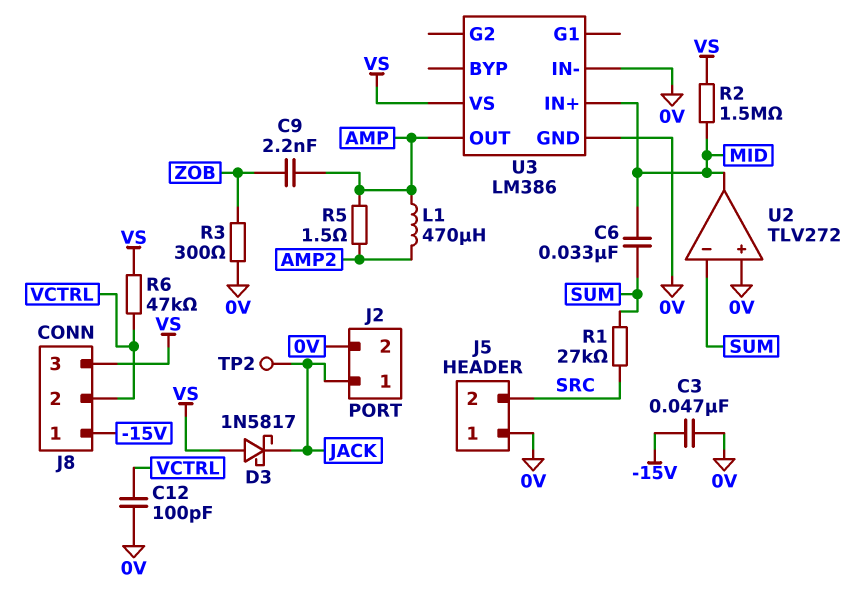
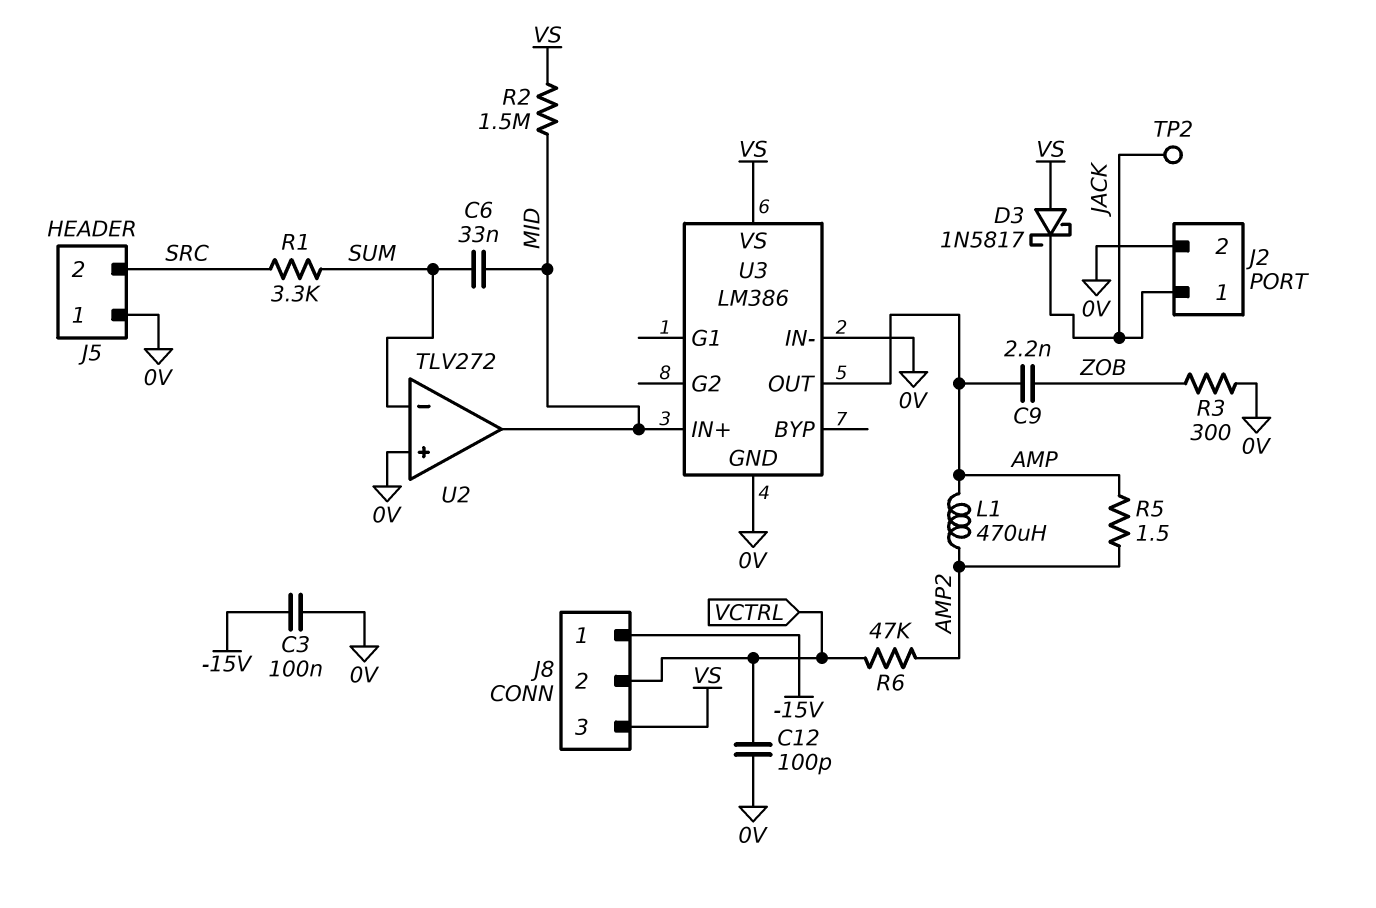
C3: 47nF (-15V, 0V) -> 100nF (-15V, 0V)
R1: 27k (SRC, SUM) -> 3.3k (SRC, SUM)
R6: 47k (VCTRL, VS) -> 47k (AMP2, VCTRL)

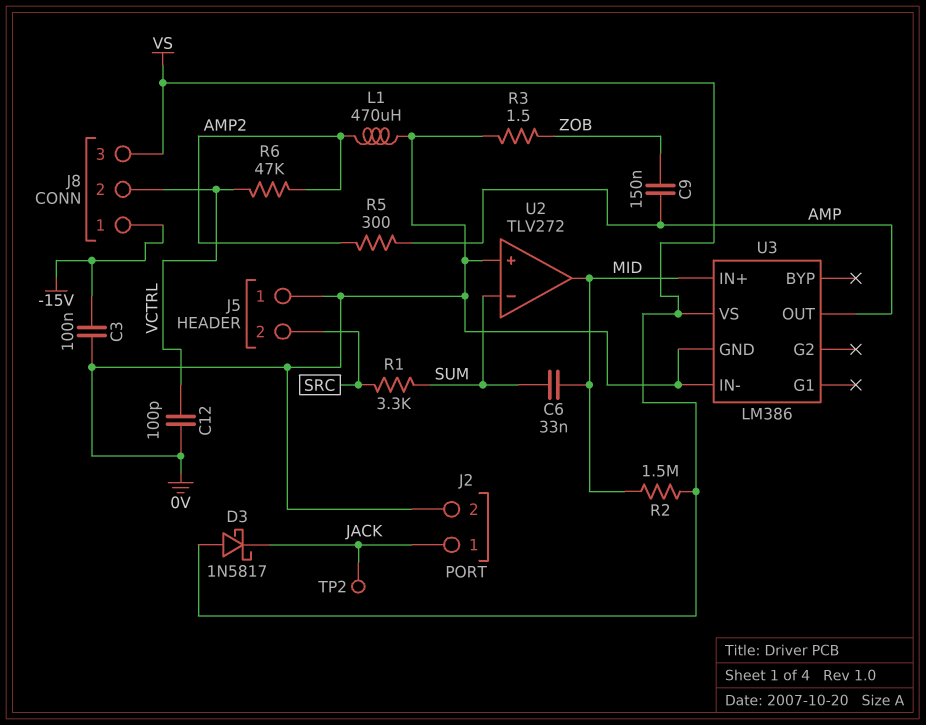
C9: 2.2nF (AMP, ZOB) -> 150nF (AMP, ZOB)
L1: 470uH (AMP, AMP2) -> 470uH (0V, AMP2)
R3: 300 (0V, ZOB) -> 1.5 (0V, ZOB)
R5: 1.5 (AMP, AMP2) -> 300 (AMP, AMP2)

